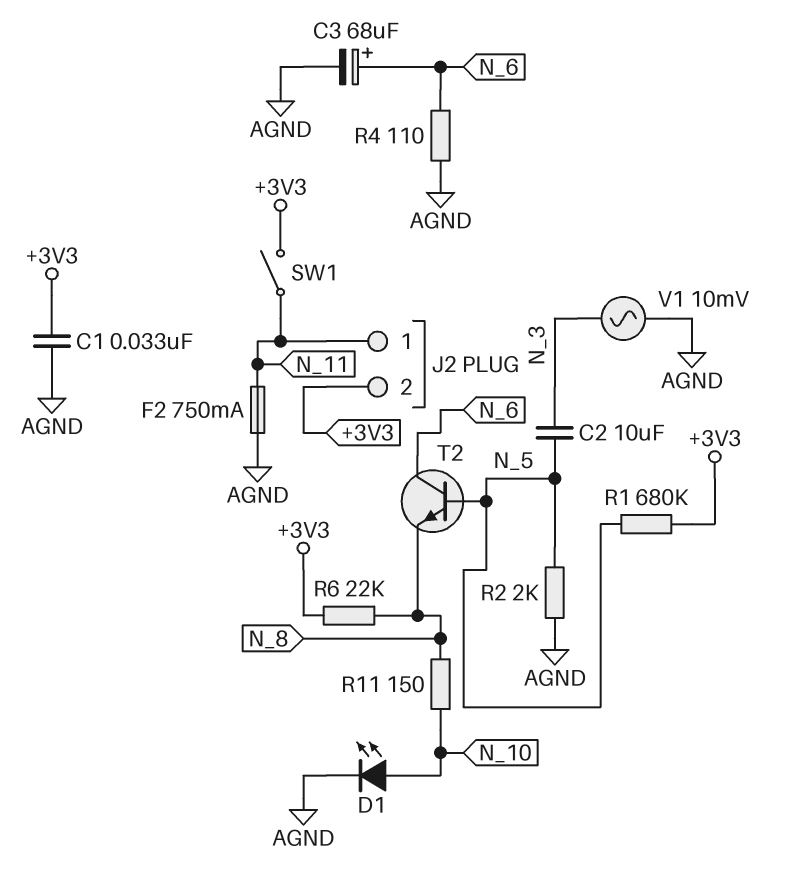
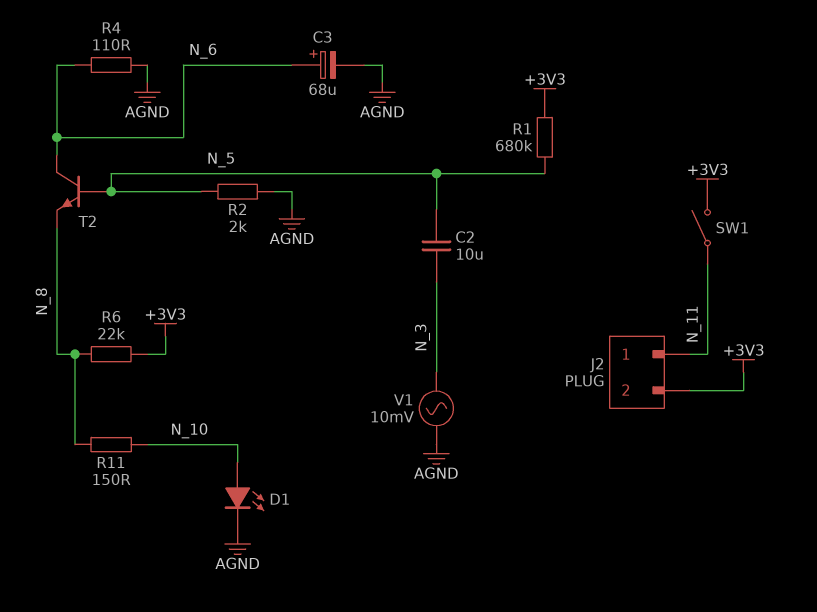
C1: 33nF (+3V3, AGND) -> none
F2: 750mA (AGND, N_11) -> none

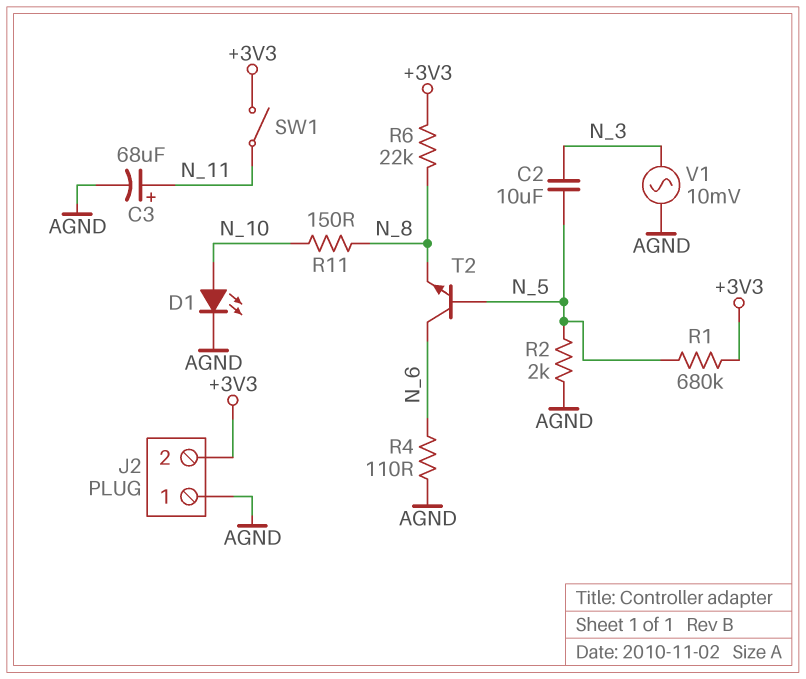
C3: 68uF (plus N_6, minus AGND) -> 68uF (plus N_11, minus AGND)
J2 pin 1: N_11 -> AGND

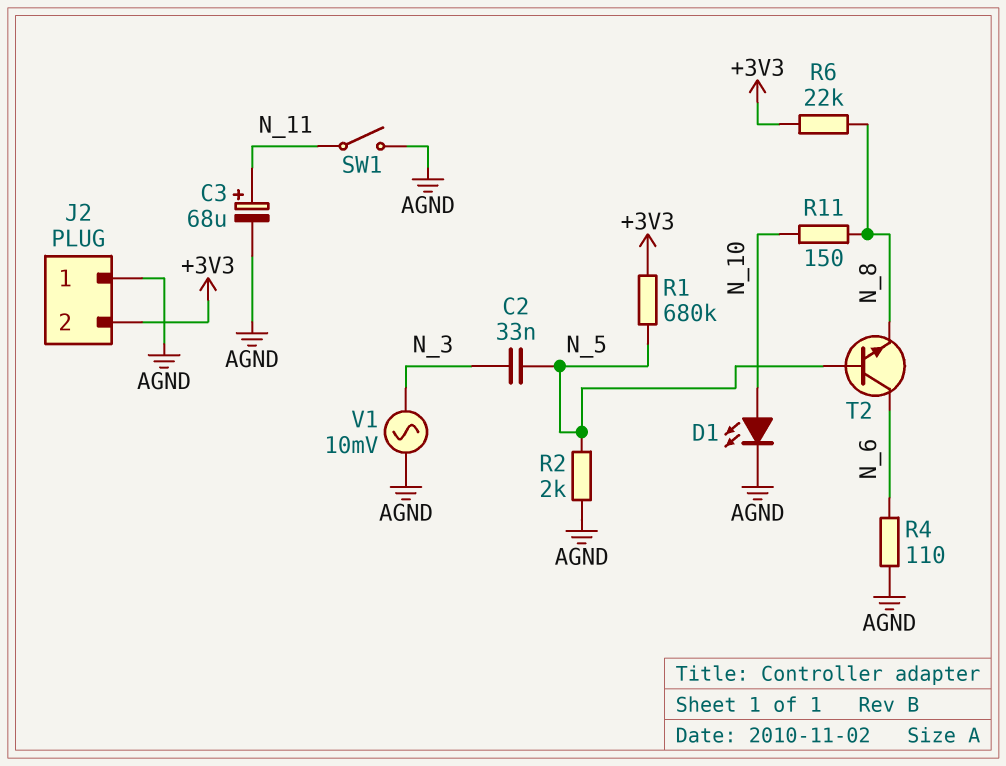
C2: 10uF (N_3, N_5) -> 33nF (N_3, N_5)
SW1: switch (+3V3, N_11) -> switch (AGND, N_11)

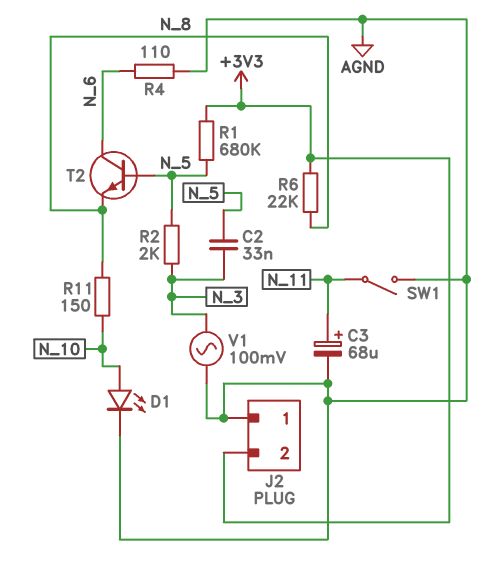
R2: 2k (AGND, N_5) -> 2k (N_3, N_5)
V1: AC 10mV (AGND, N_3) -> AC 100mV (AGND, N_3)

